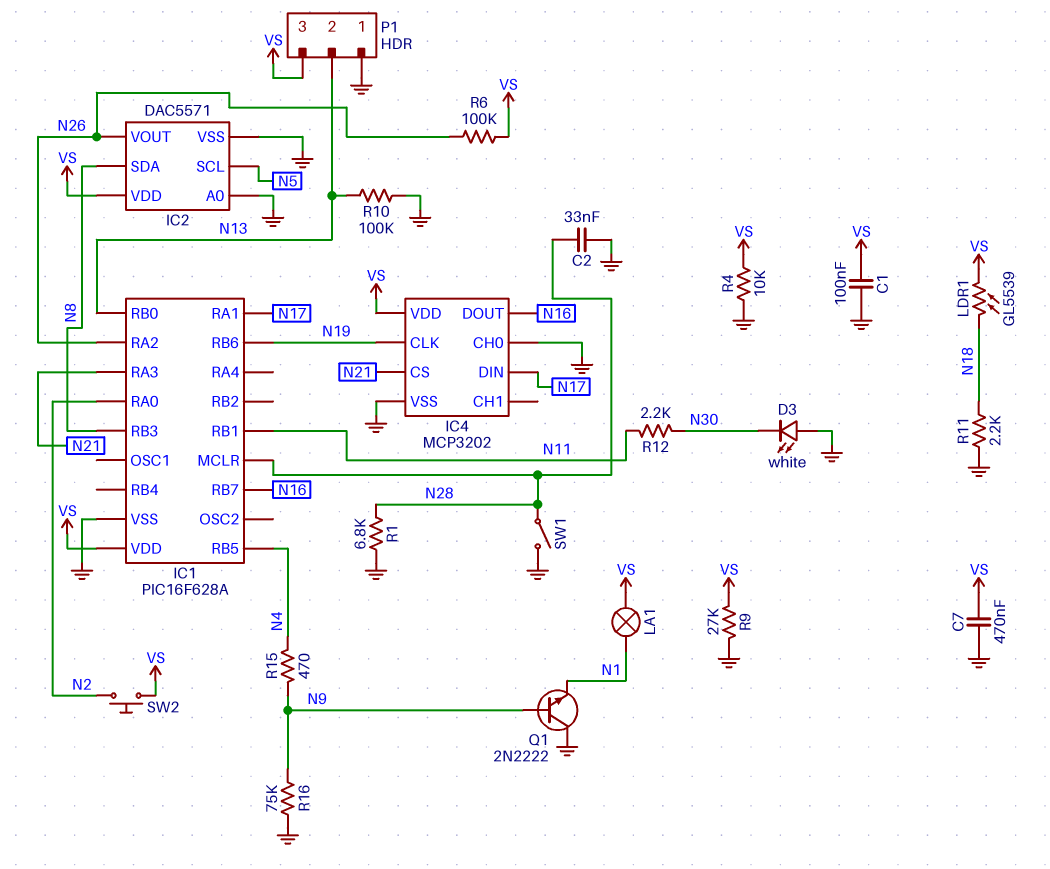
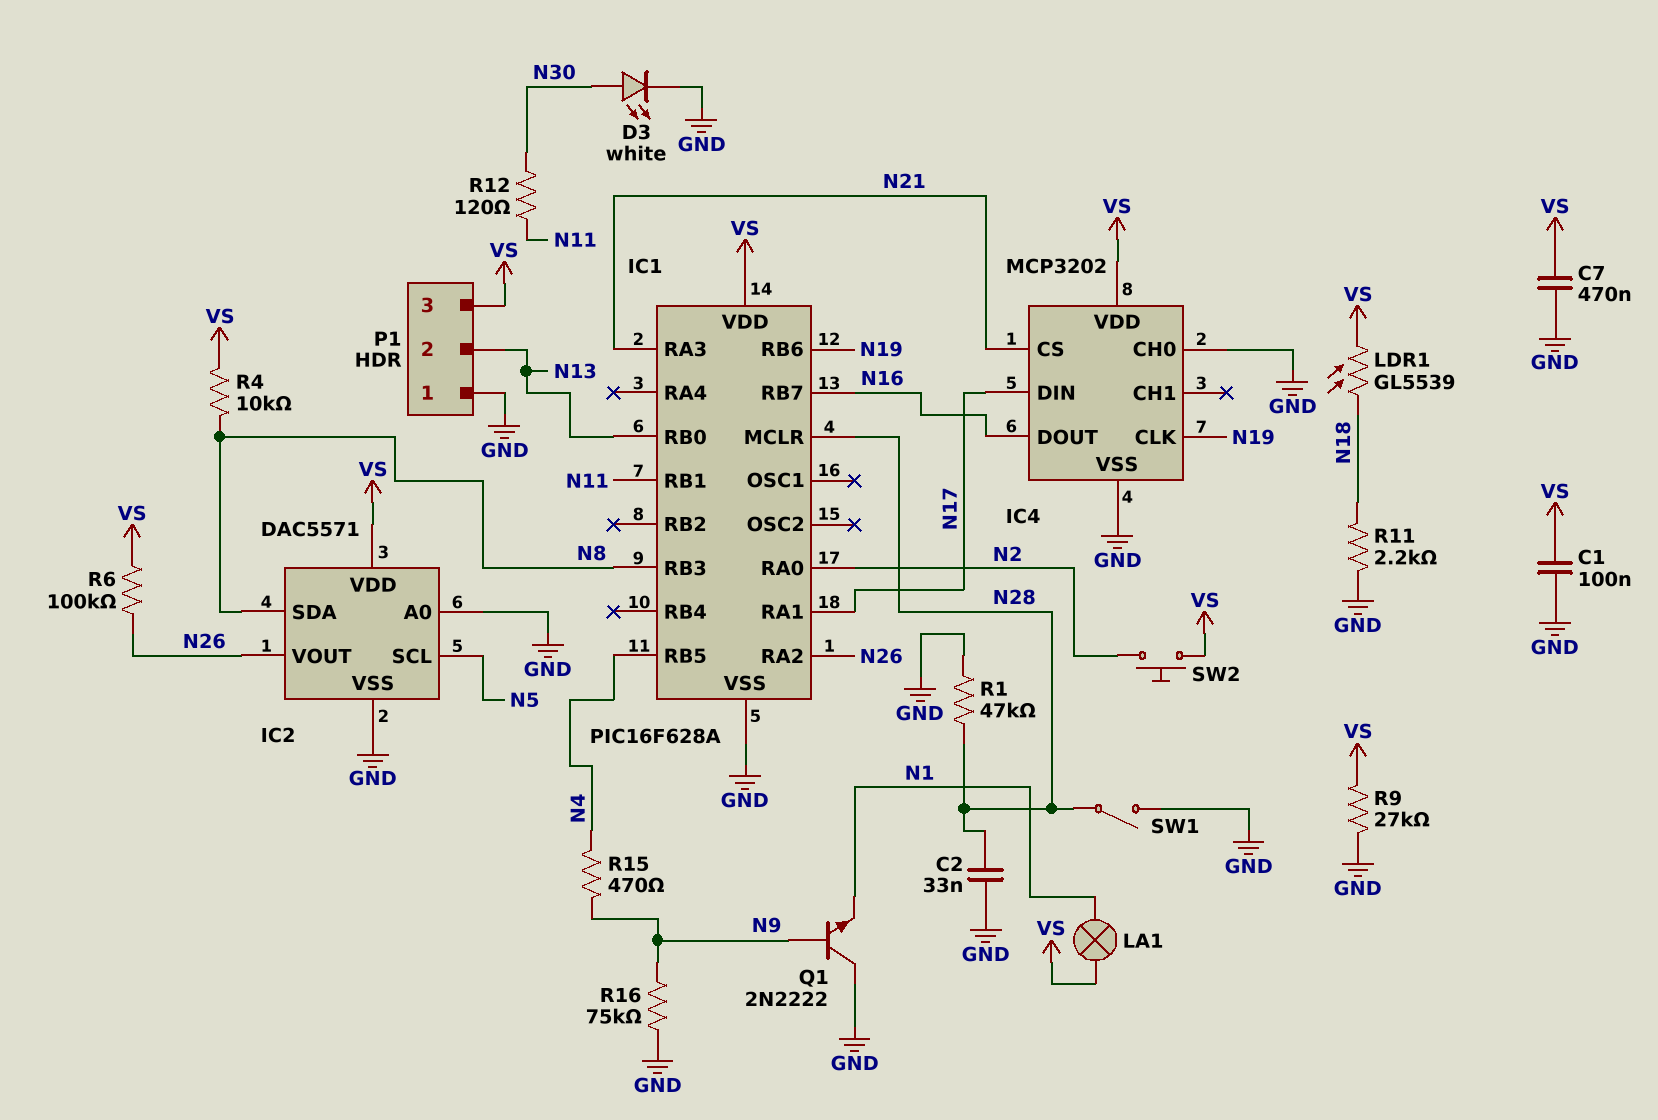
D3: LED white (A GND, K N30) -> LED white (A N30, K GND)
R1: 6.8k (GND, N28) -> 47k (GND, N28)
R4: 10k (GND, VS) -> 10k (N8, VS)
R10: 100k (GND, N13) -> none
R12: 2.2k (N11, N30) -> 120 (N11, N30)

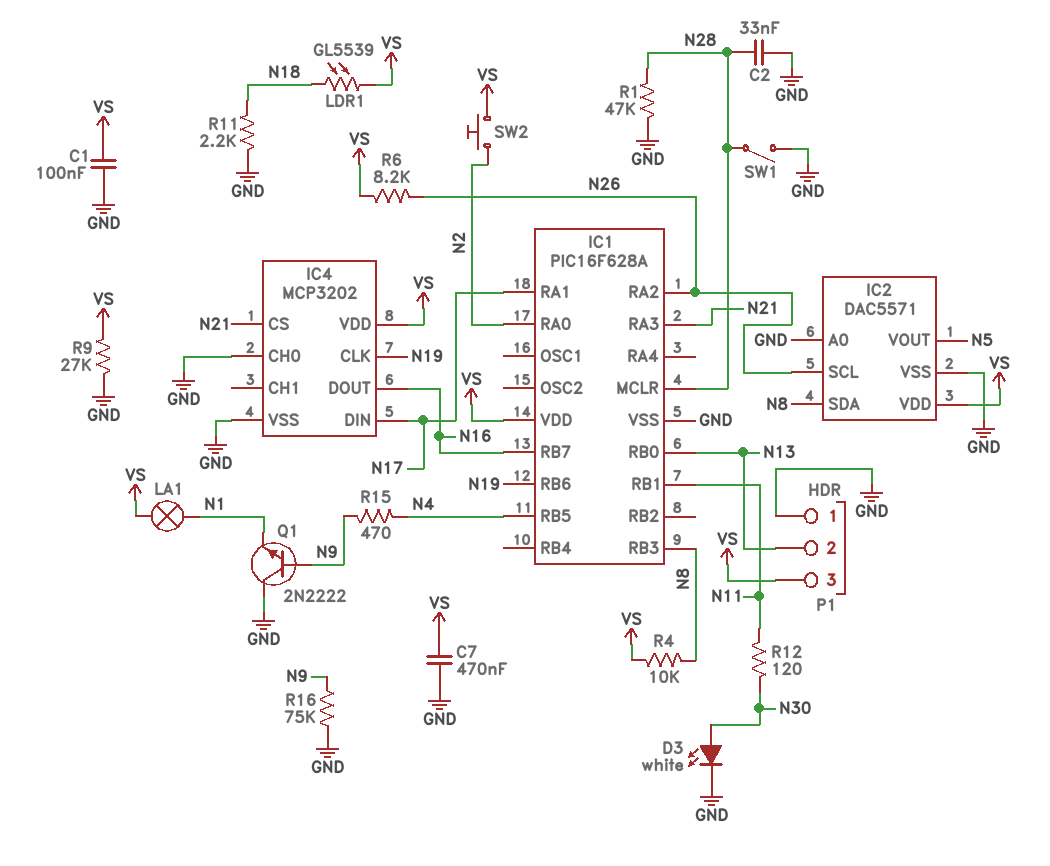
IC2 pin SCL: N5 -> N26
IC2 pin VOUT: N26 -> N5
R6: 100k (N26, VS) -> 8.2k (N26, VS)

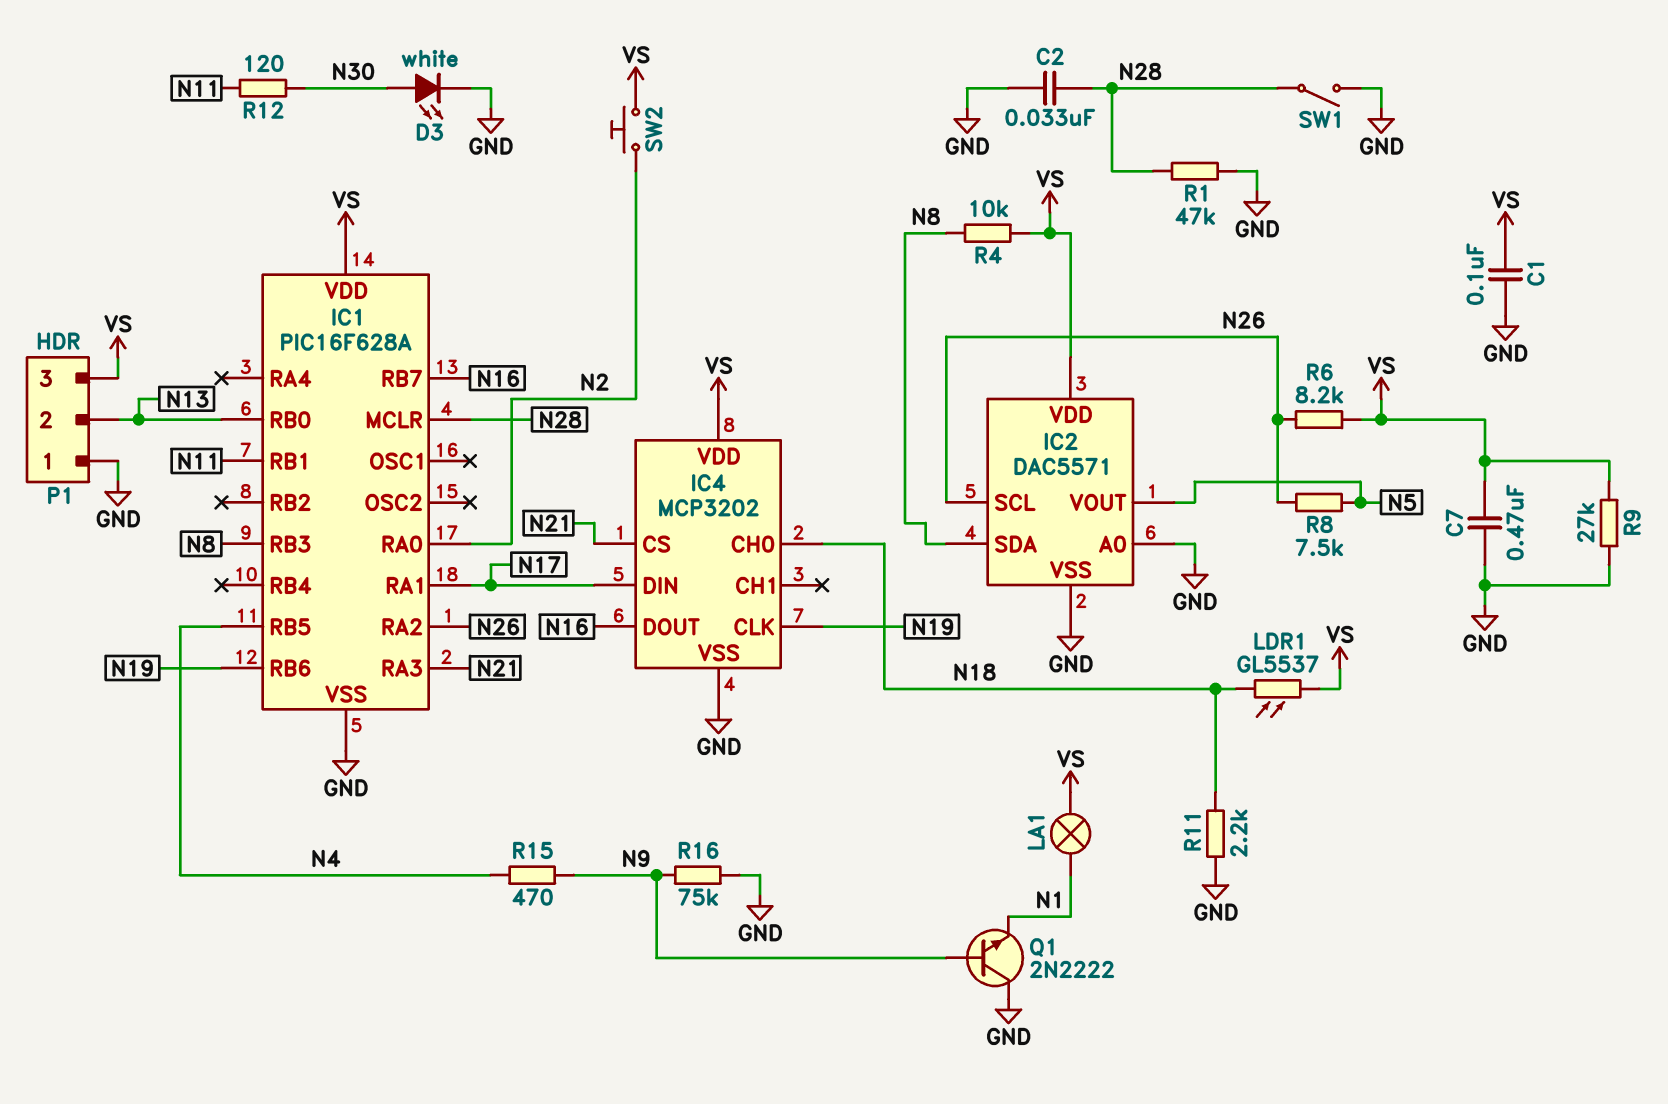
IC4 pin CH0: GND -> N18
LDR1: GL5539 (N18, VS) -> GL5537 (N18, VS)
R8: none -> 7.5k (N5, N26)

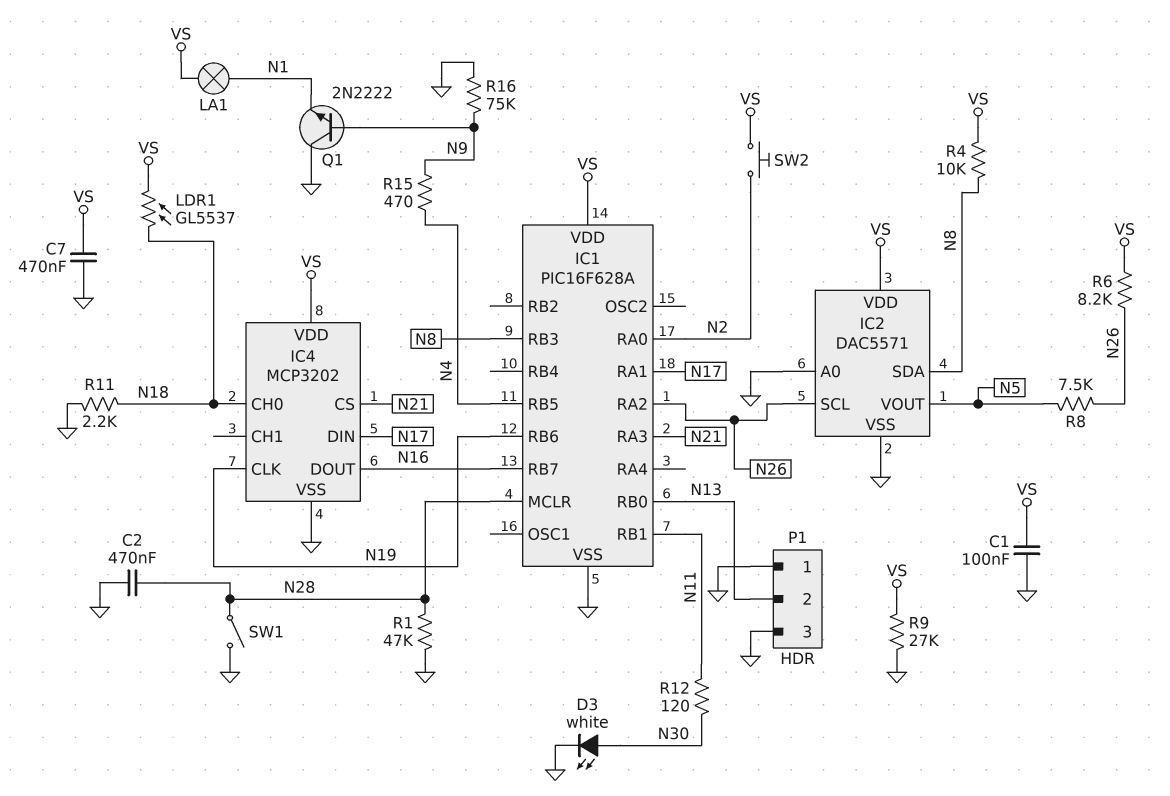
C2: 33nF (GND, N28) -> 470nF (GND, N28)
P1 pin 3: VS -> GND

